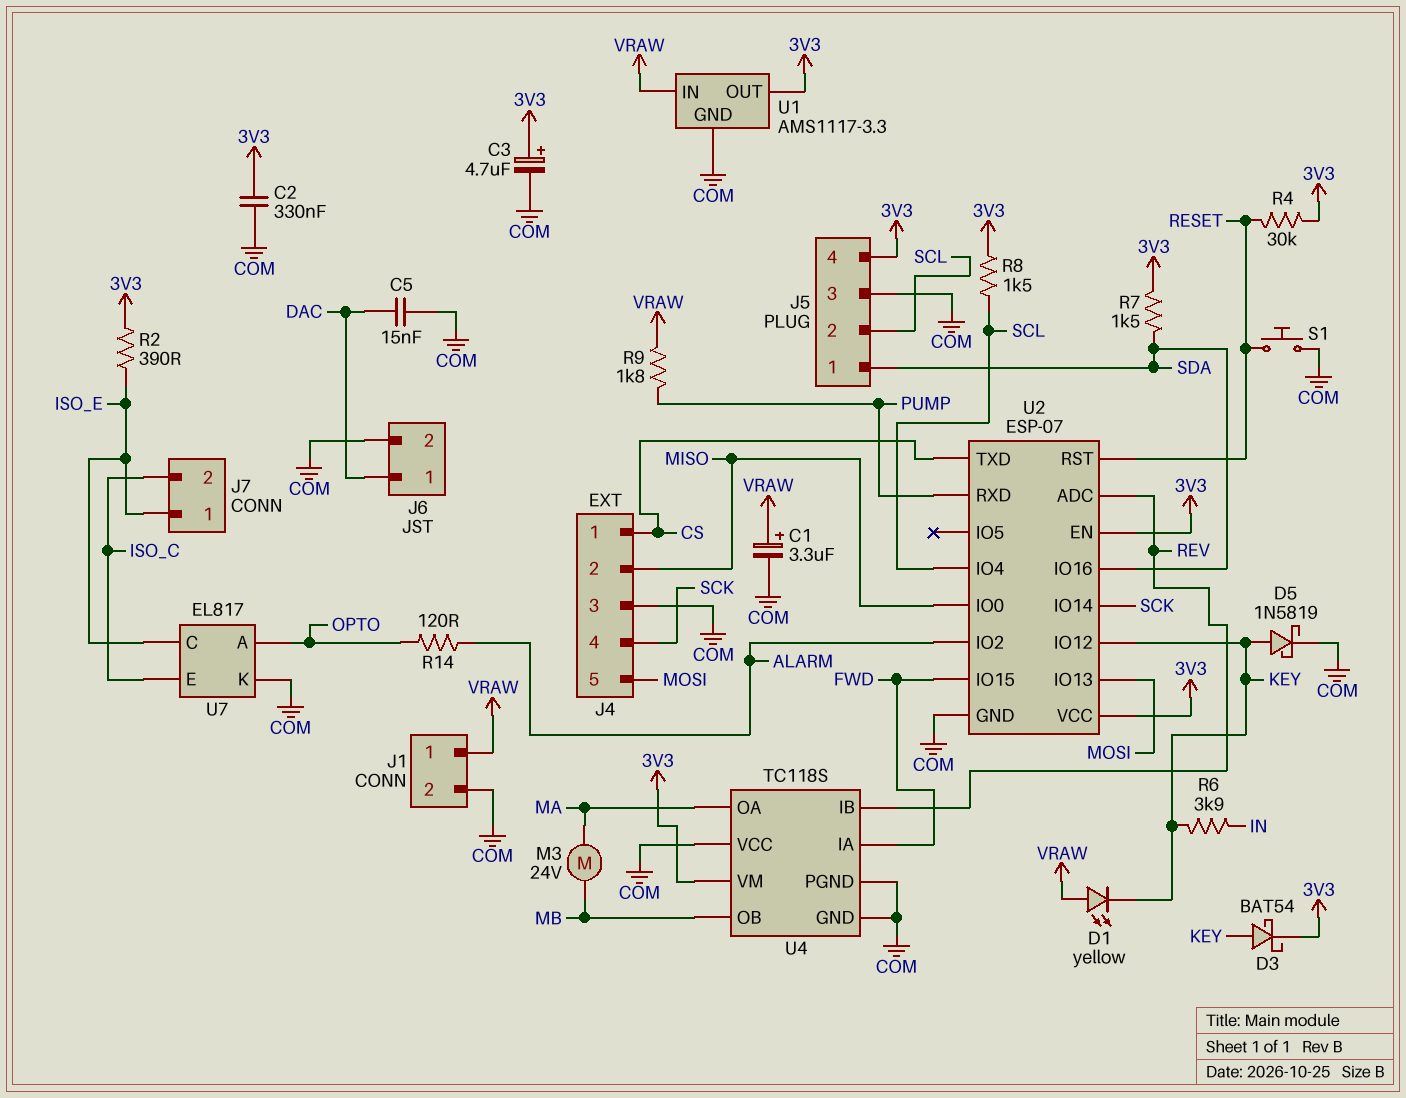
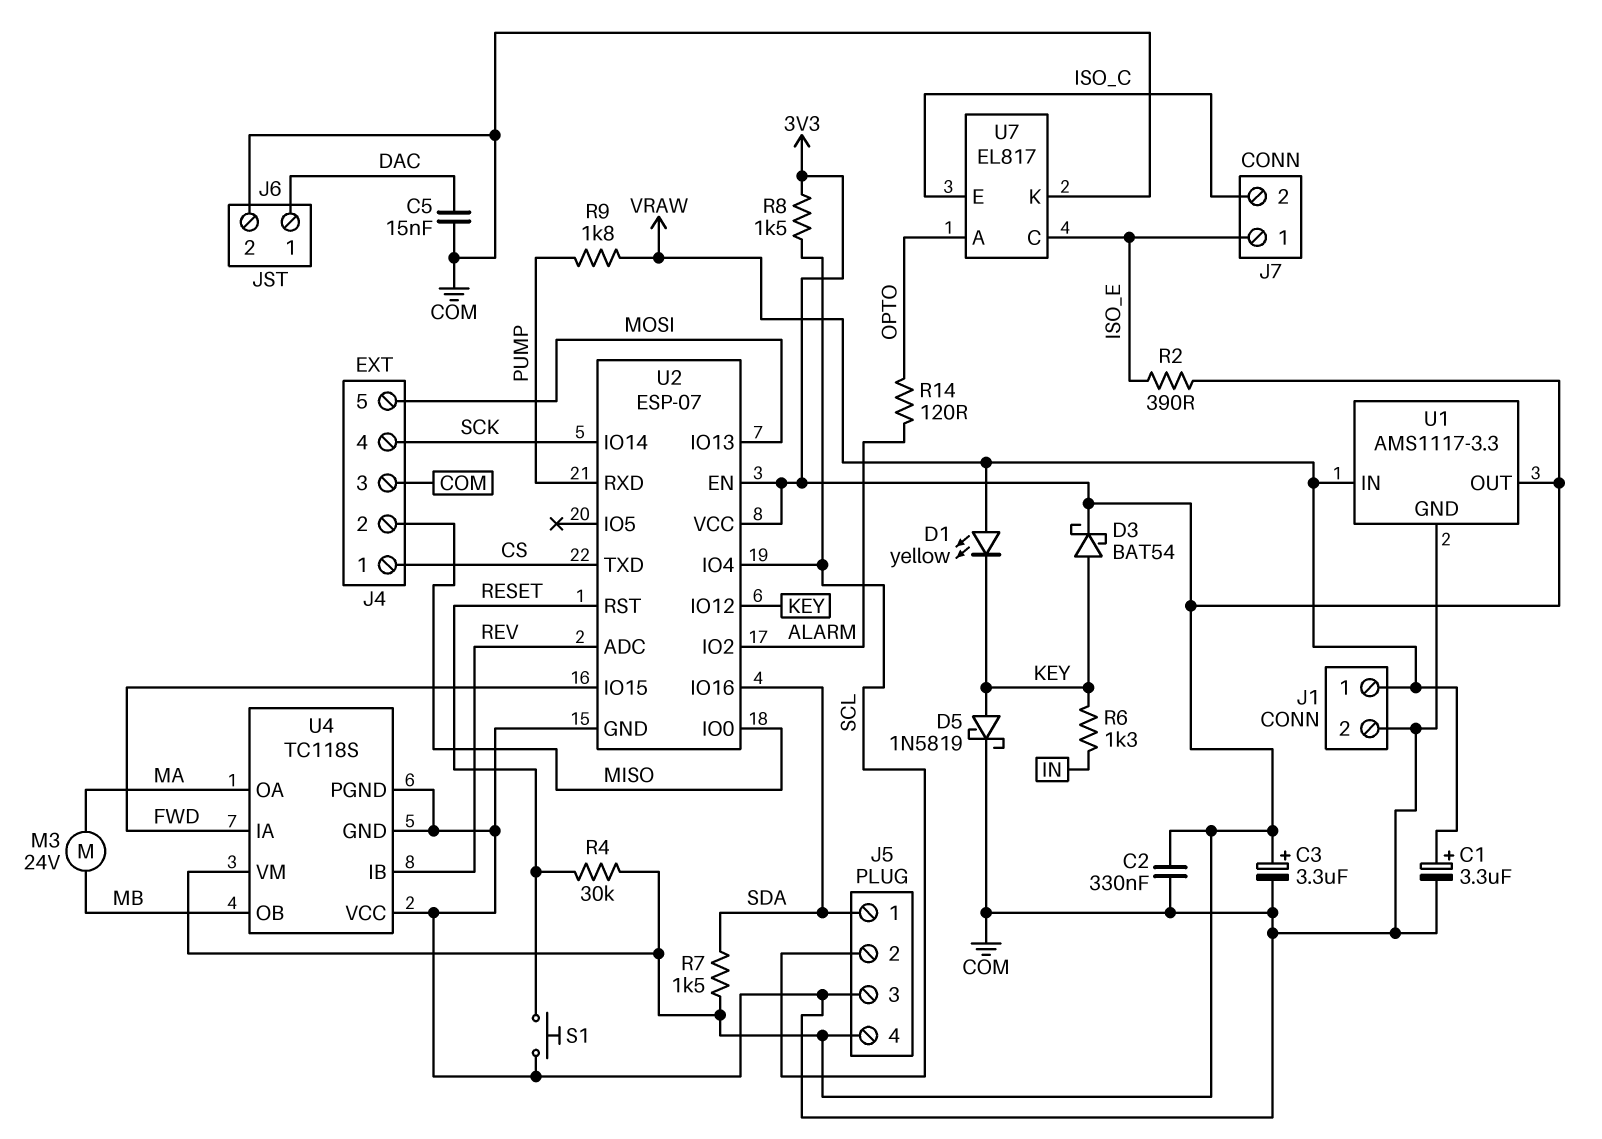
C3: 4.7uF (plus 3V3, minus COM) -> 3.3uF (plus 3V3, minus COM)
R6: 3.9k (IN, KEY) -> 1.3k (IN, KEY)

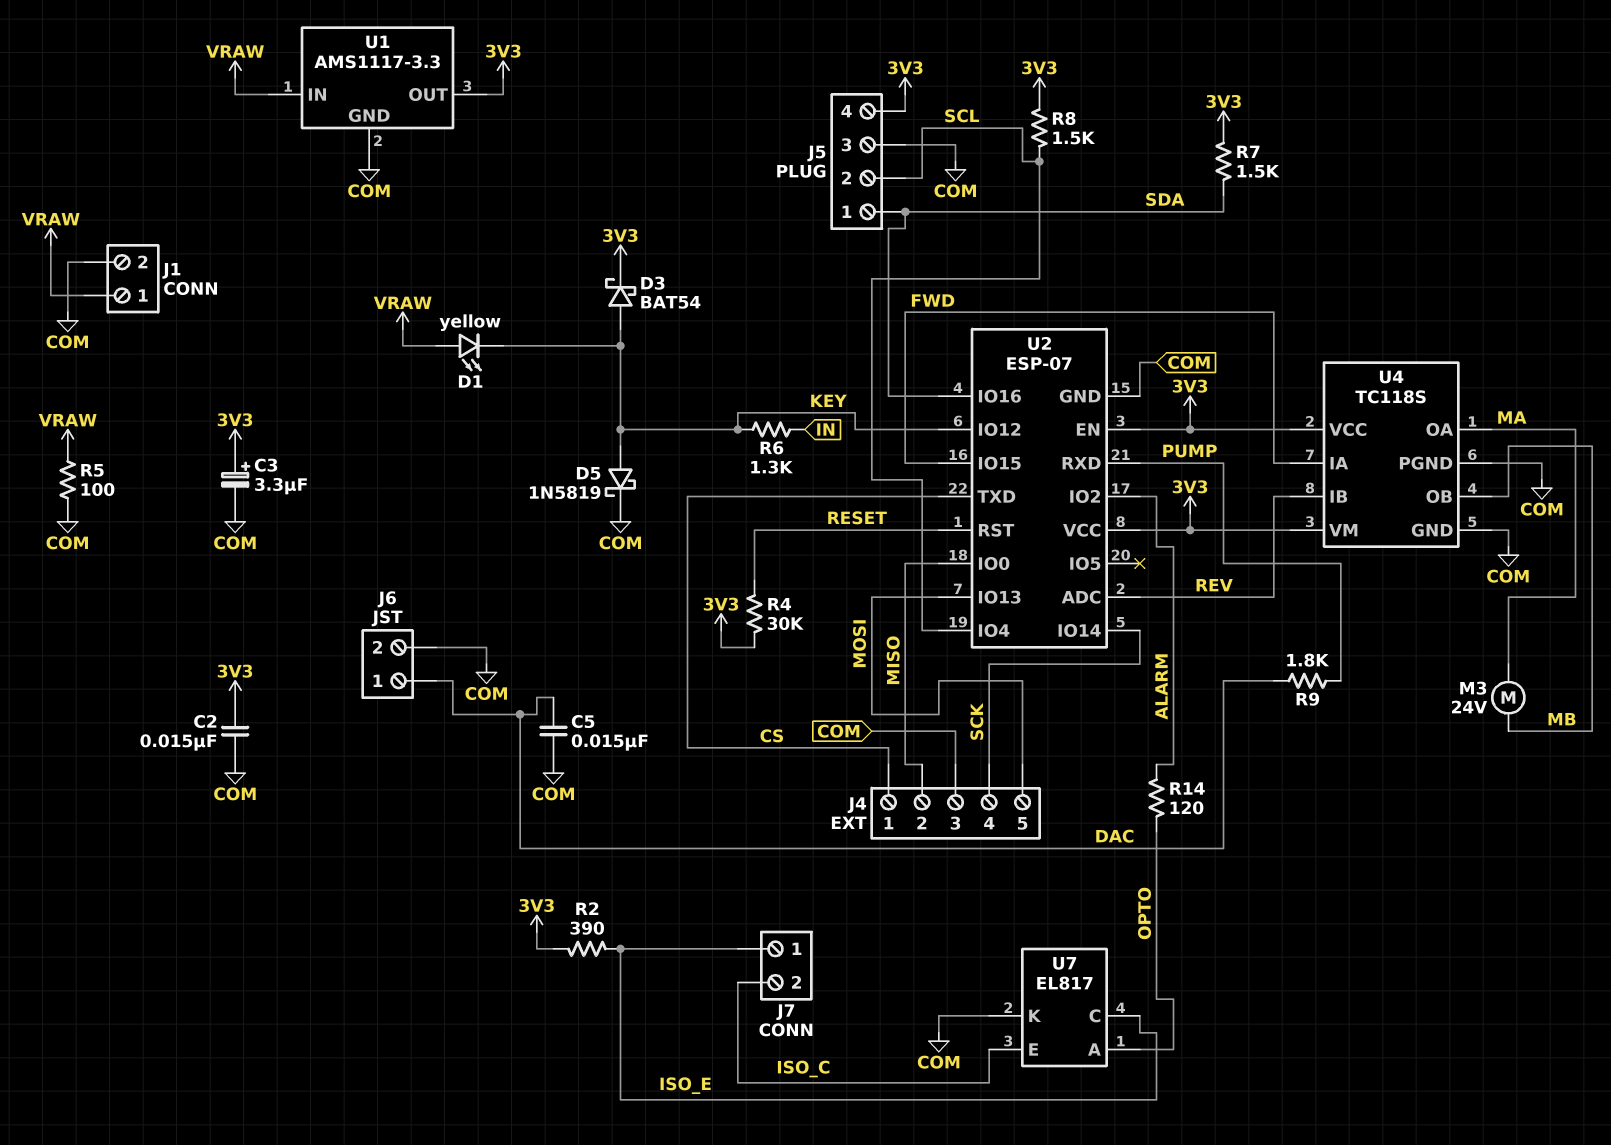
C1: 3.3uF (plus VRAW, minus COM) -> none
C2: 330nF (3V3, COM) -> 15nF (3V3, COM)
R5: none -> 100 (COM, VRAW)
R9: 1.8k (PUMP, VRAW) -> 1.8k (DAC, PUMP)
S1: button (COM, RESET) -> none
U4 pin VCC: COM -> 3V3

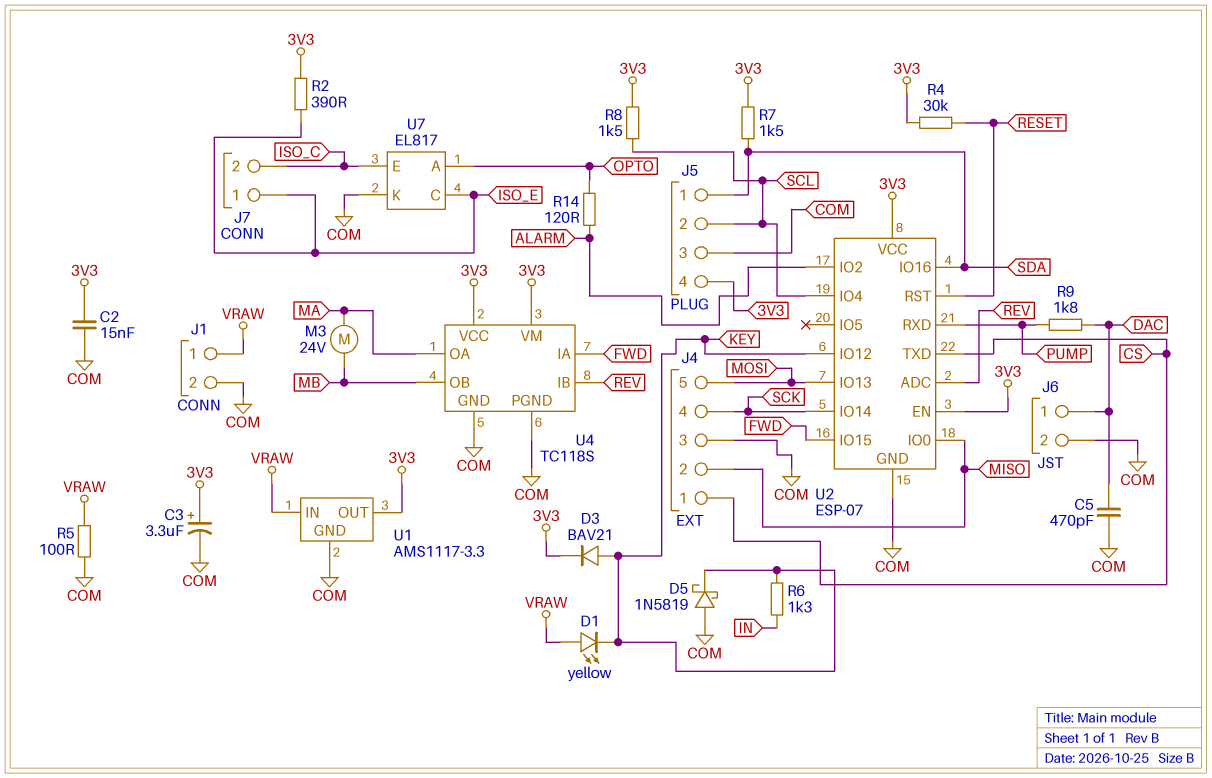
C5: 15nF (COM, DAC) -> 470pF (COM, DAC)
D3: schottky BAT54 (A KEY, K 3V3) -> diode BAV21 (A KEY, K 3V3)
D5: schottky 1N5819 (A KEY, K COM) -> schottky 1N5819 (A COM, K KEY)

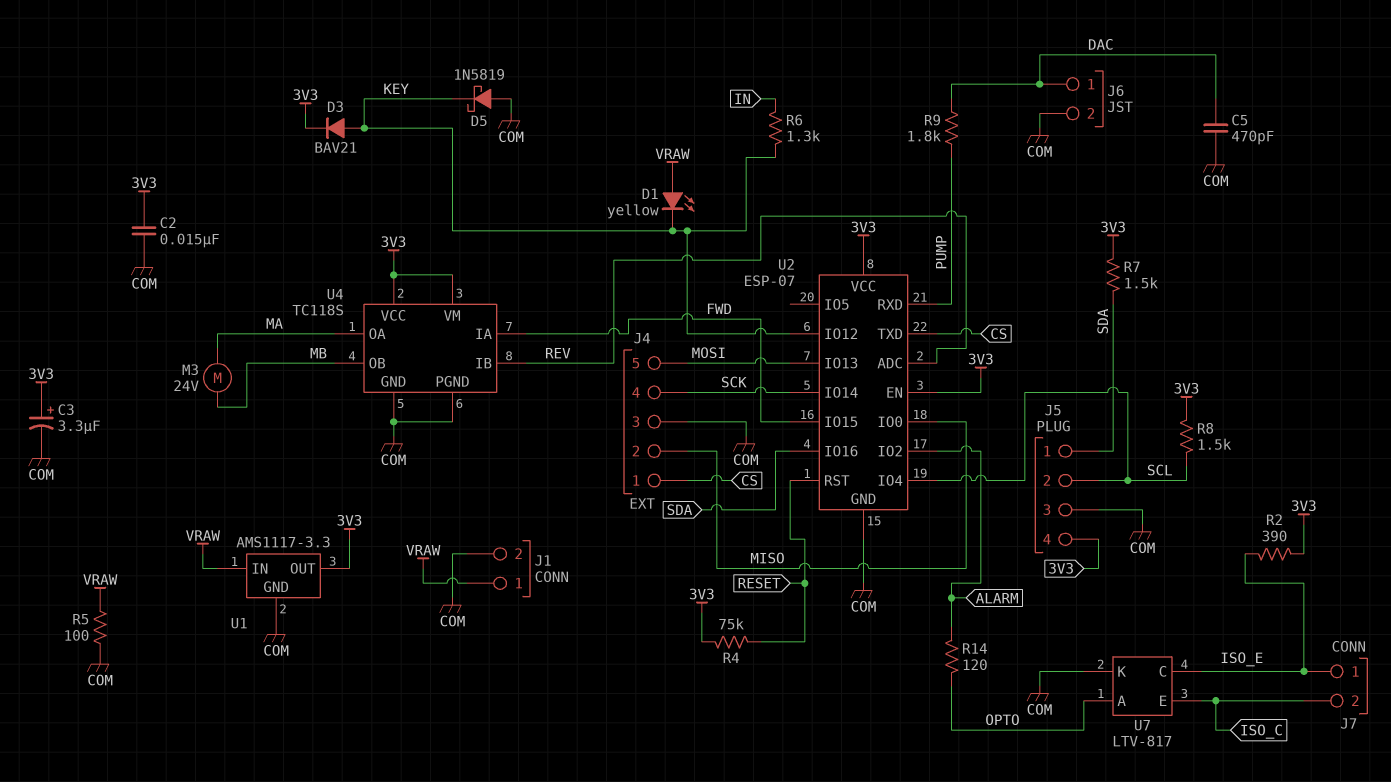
R4: 30k (3V3, RESET) -> 75k (3V3, RESET)
U7: EL817 -> LTV-817

